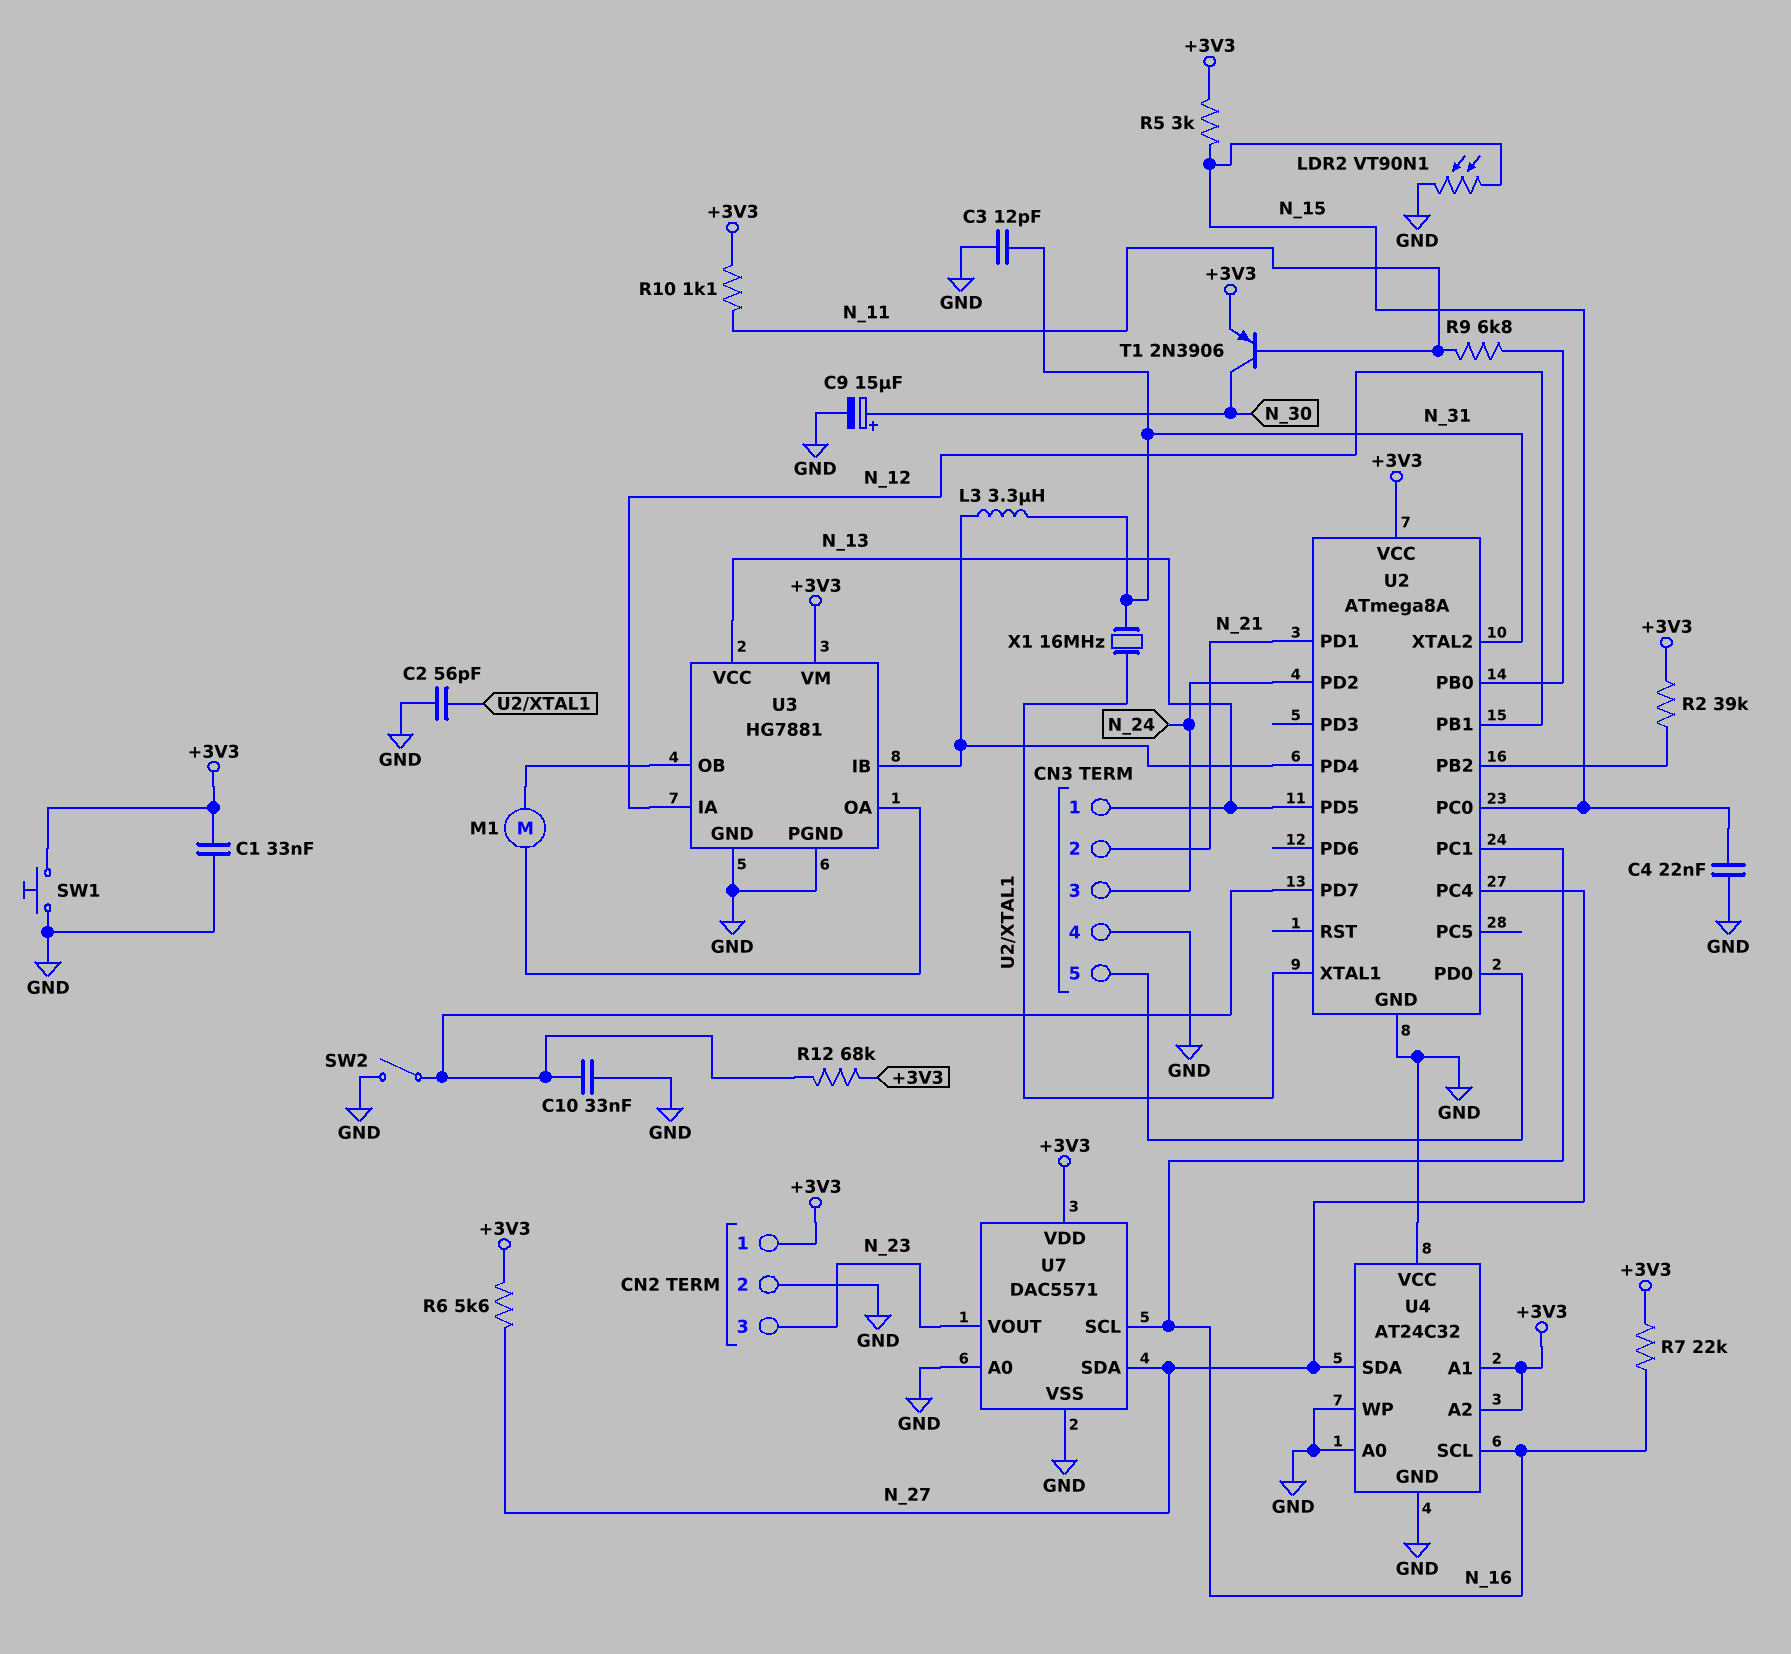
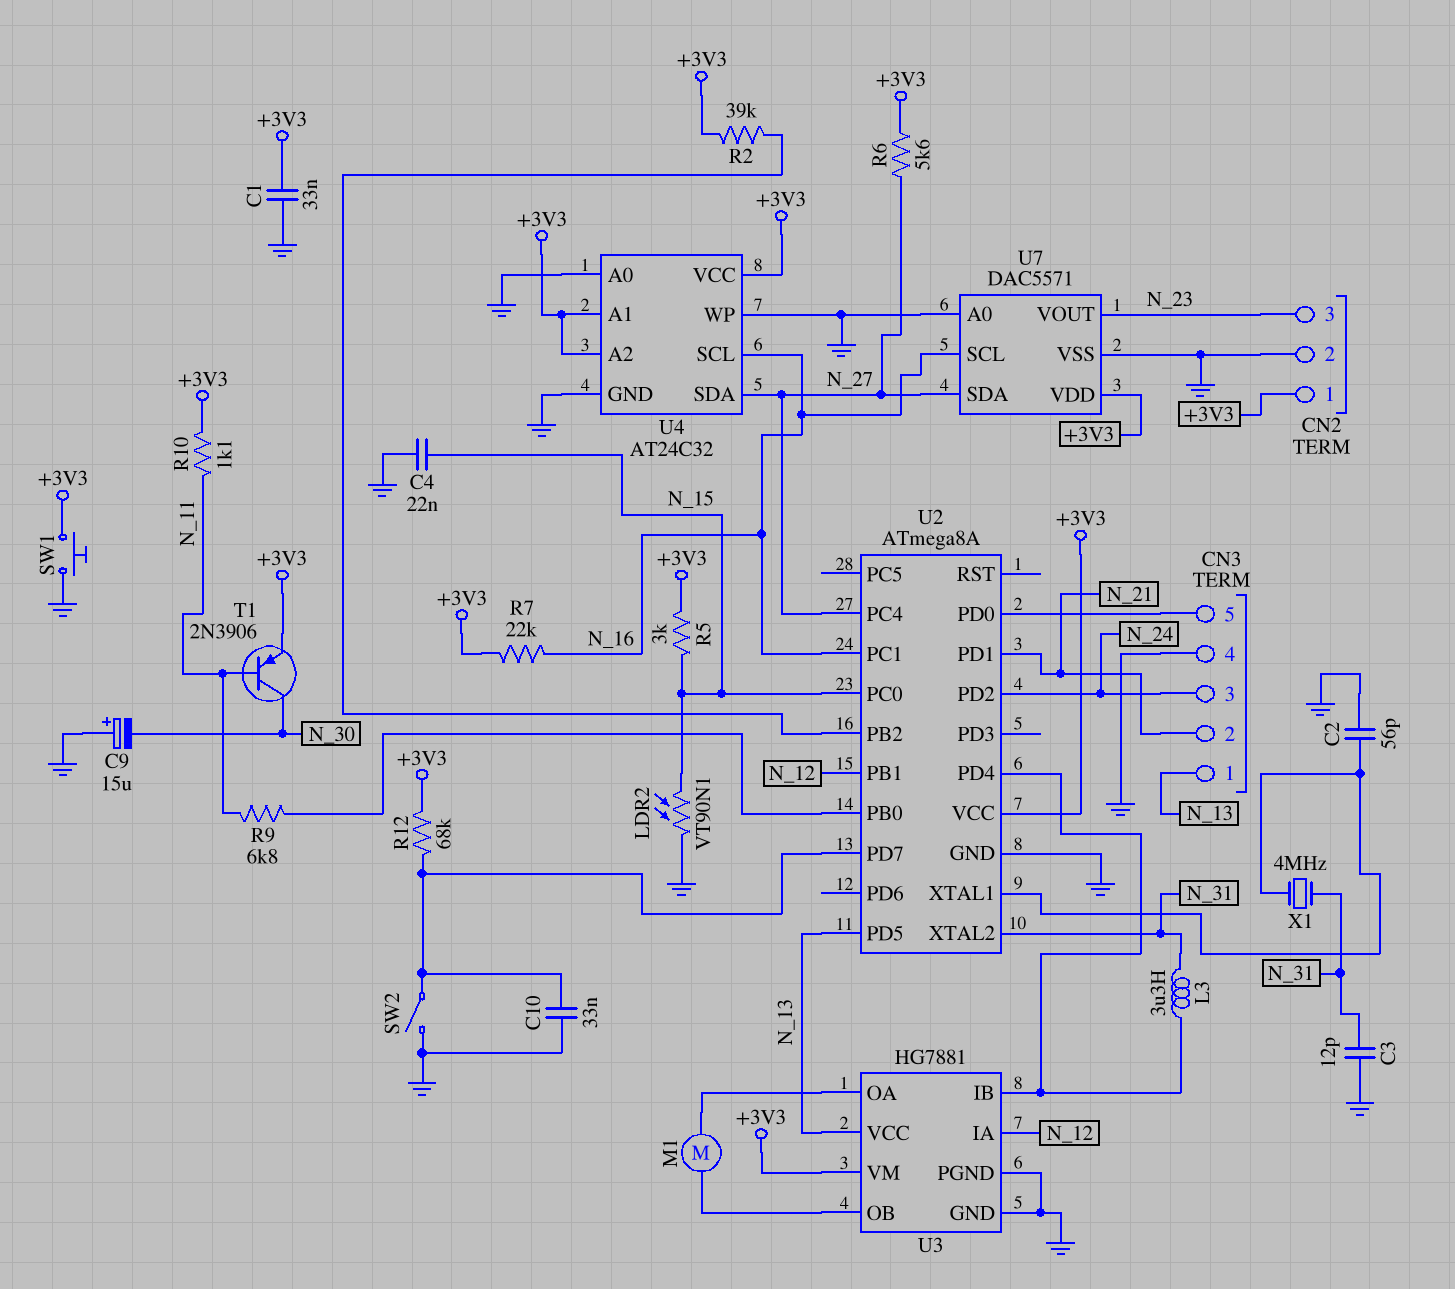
C9: 15uF (plus N_30, minus GND) -> 15uF (plus GND, minus N_30)
U4 pin VCC: GND -> +3V3
X1: 16MHz (N_31, U2/XTAL1) -> 4MHz (N_31, U2/XTAL1)

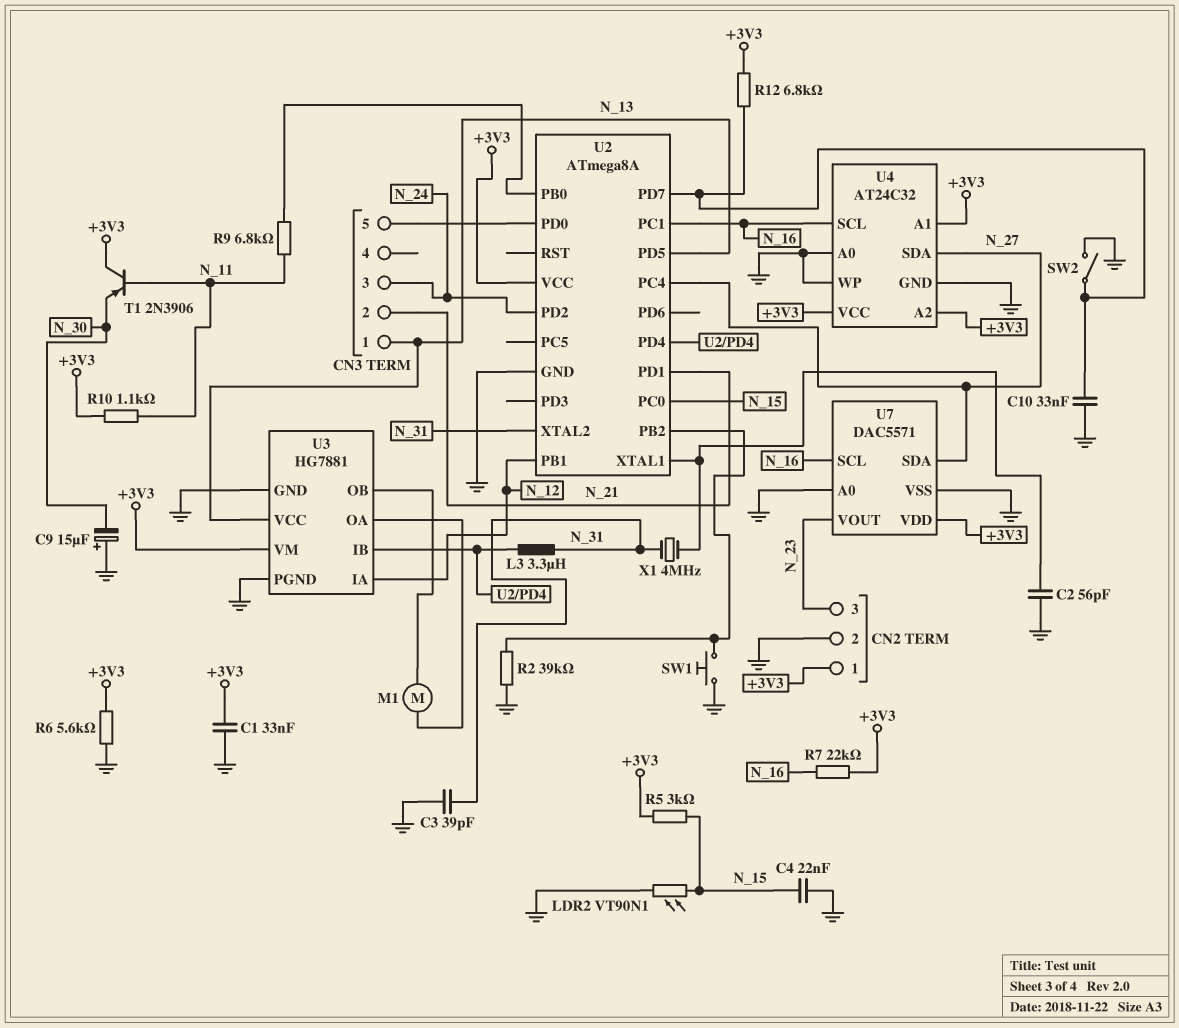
C3: 12pF (GND, N_31) -> 39pF (GND, N_31)
CN3 pin 4: GND -> none
R2: 39k (+3V3, U2/PB2) -> 39k (GND, U2/PB2)
R6: 5.6k (+3V3, N_27) -> 5.6k (+3V3, GND)
R12: 68k (+3V3, U2/PD7) -> 6.8k (+3V3, U2/PD7)
SW1: button (+3V3, GND) -> button (GND, U2/PB2)
T1: PNP 2N3906 (B N_11, C N_30, E +3V3) -> PNP 2N3906 (B N_11, C +3V3, E N_30)

